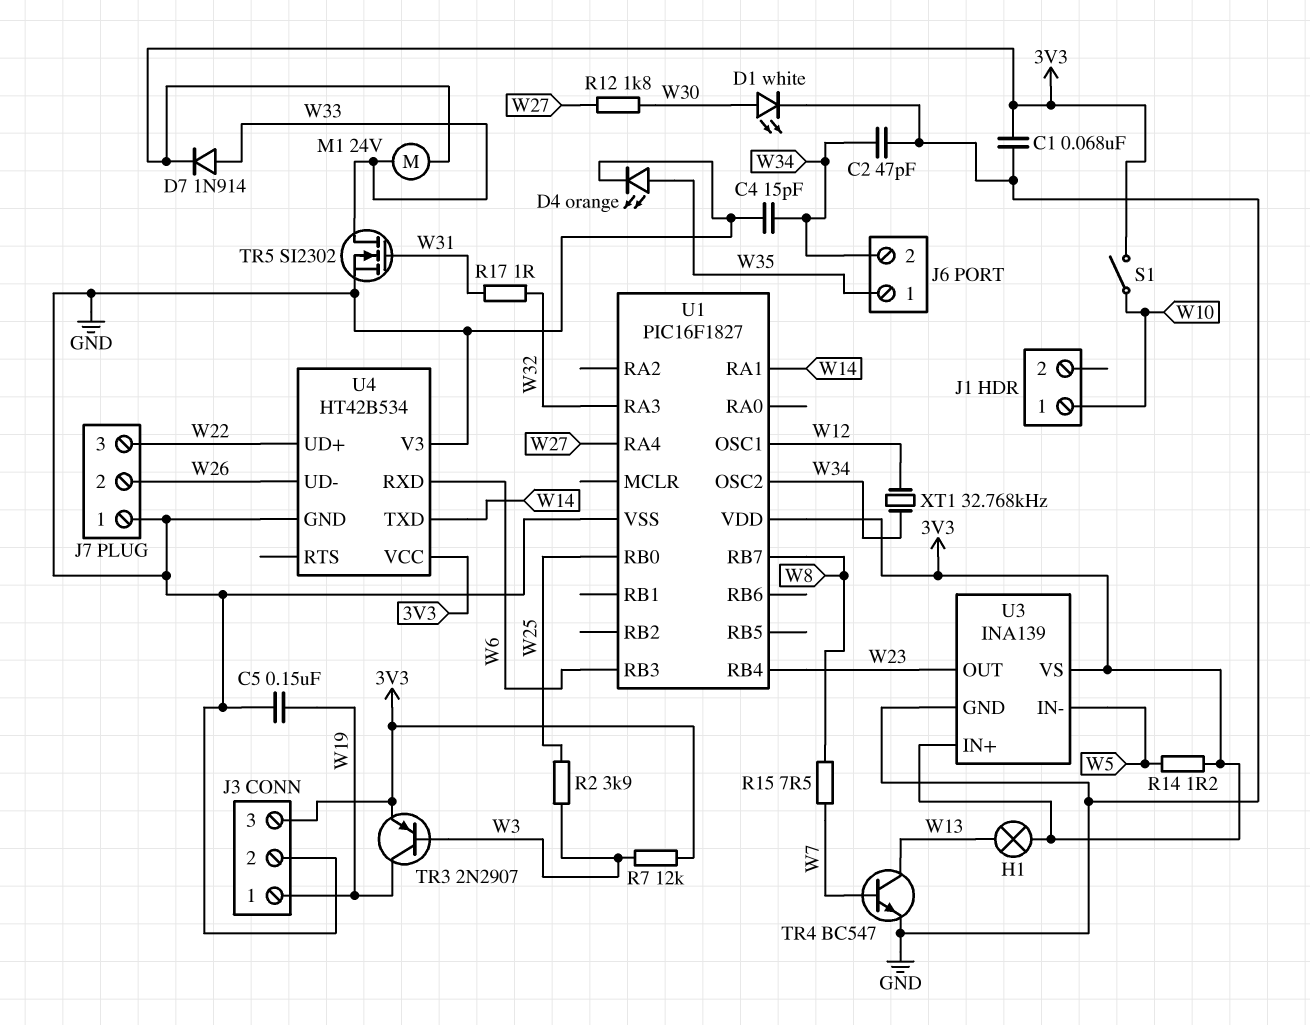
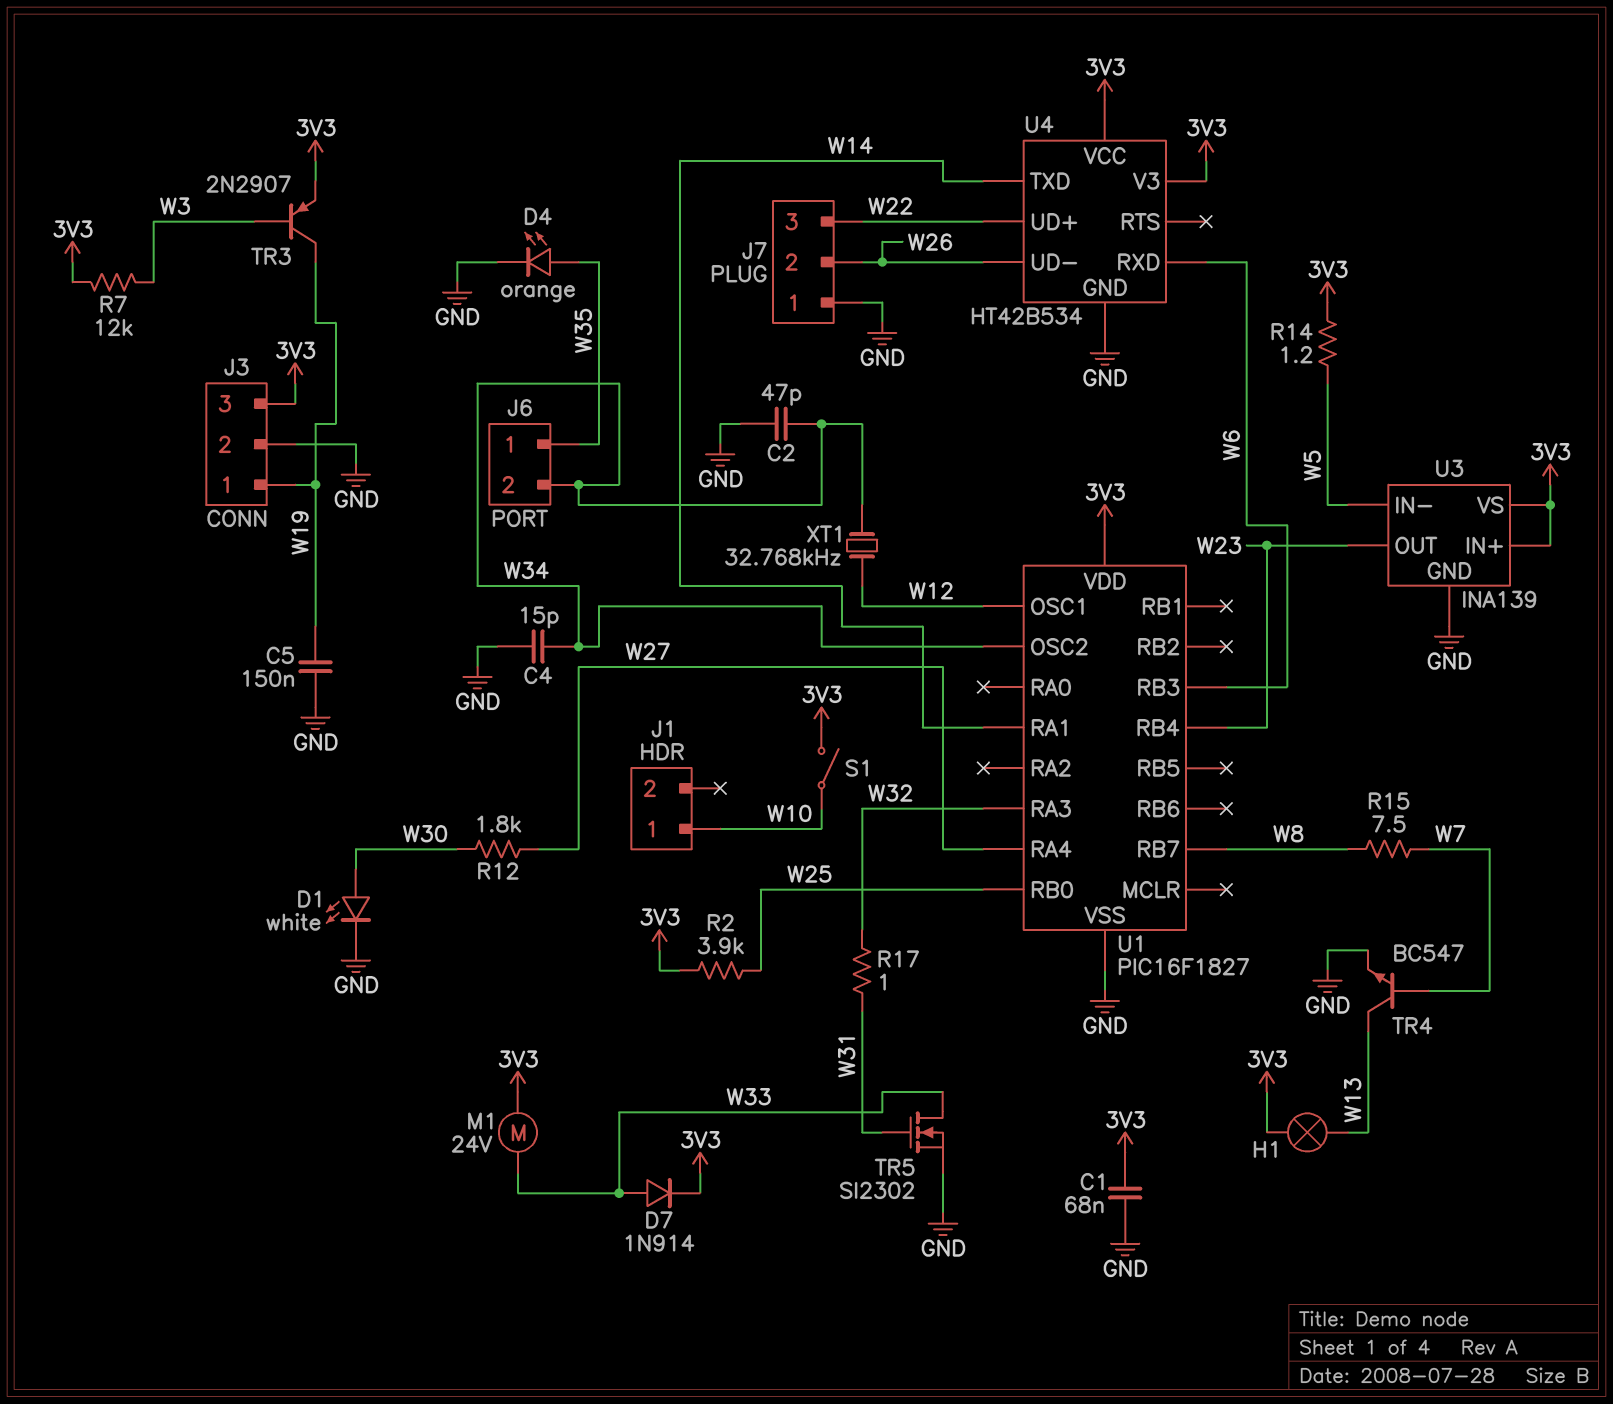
R2: 3.9k (W3, W25) -> 3.9k (3V3, W25)
U4 pin V3: GND -> 3V3

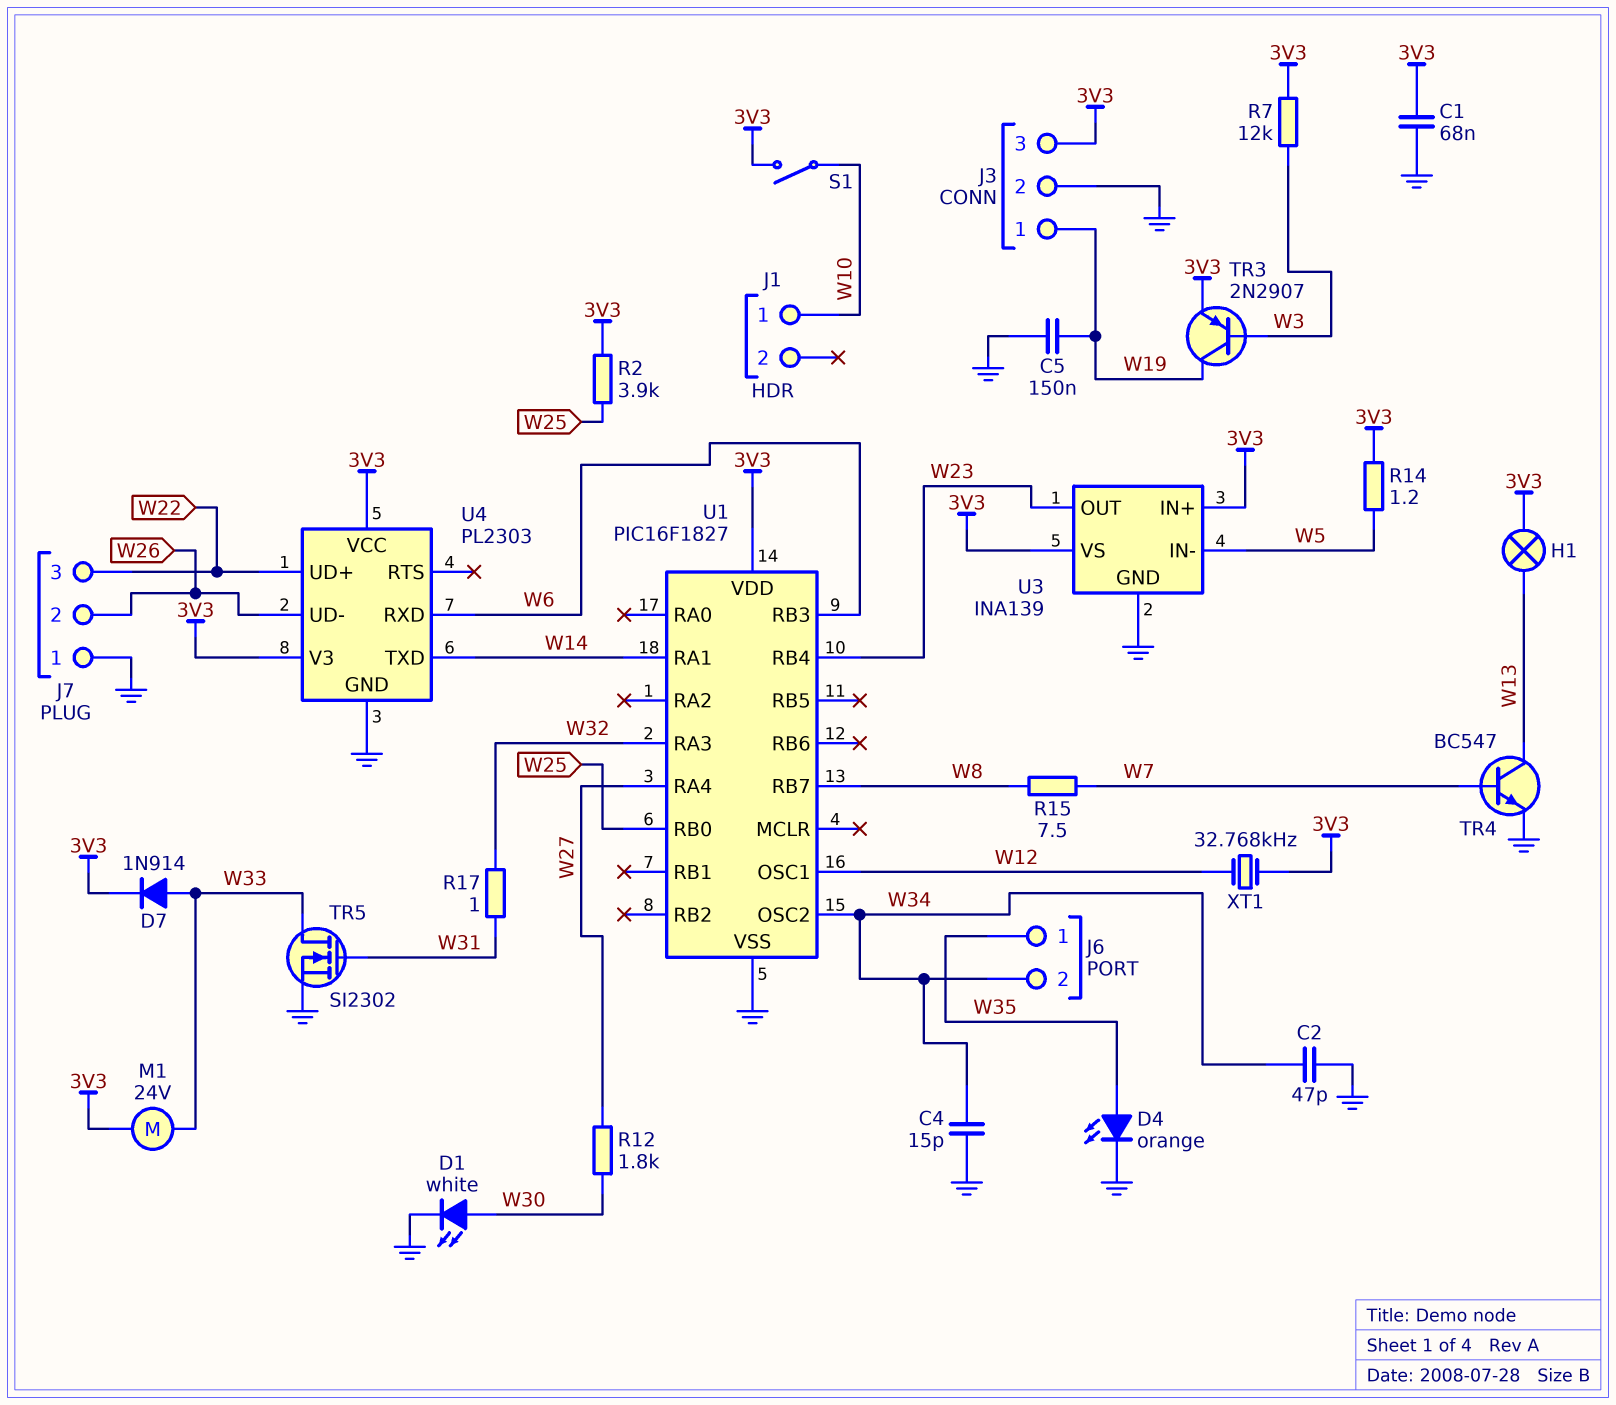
U4: HT42B534 -> PL2303
XT1: 32.768kHz (W12, W34) -> 32.768kHz (3V3, W12)

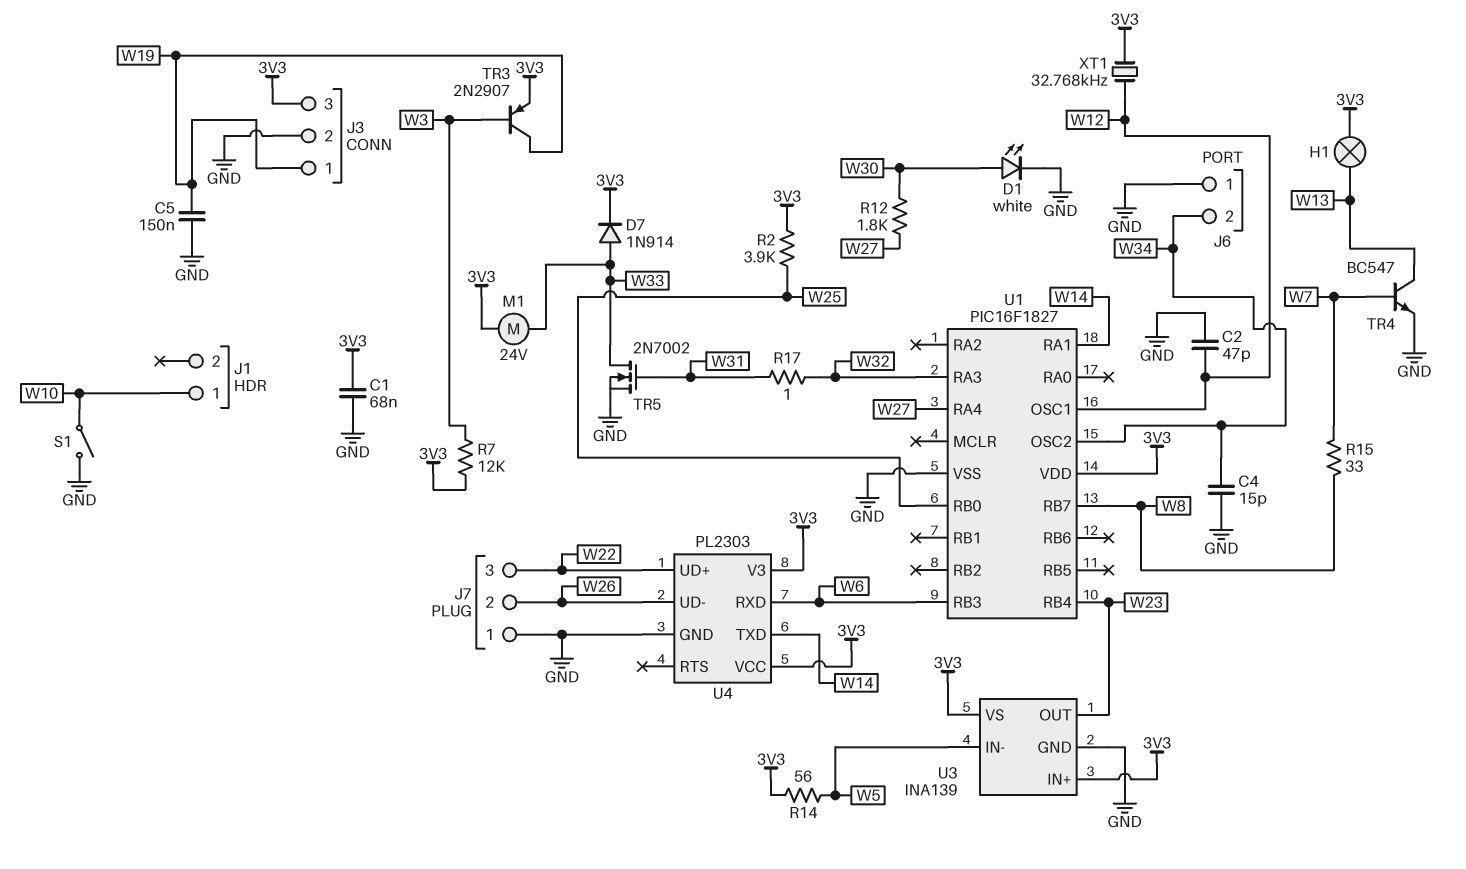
C2: 47pF (GND, W34) -> 47pF (GND, W12)
D4: LED orange (A W35, K GND) -> none
J6 pin 1: W35 -> GND
R14: 1.2 (3V3, W5) -> 56 (3V3, W5)
R15: 7.5 (W7, W8) -> 33 (W7, W8)
S1: switch (3V3, W10) -> switch (GND, W10)
TR5: NMOS SI2302 (G W31, D W33, S GND) -> NMOS 2N7002 (G W31, D W33, S GND)

